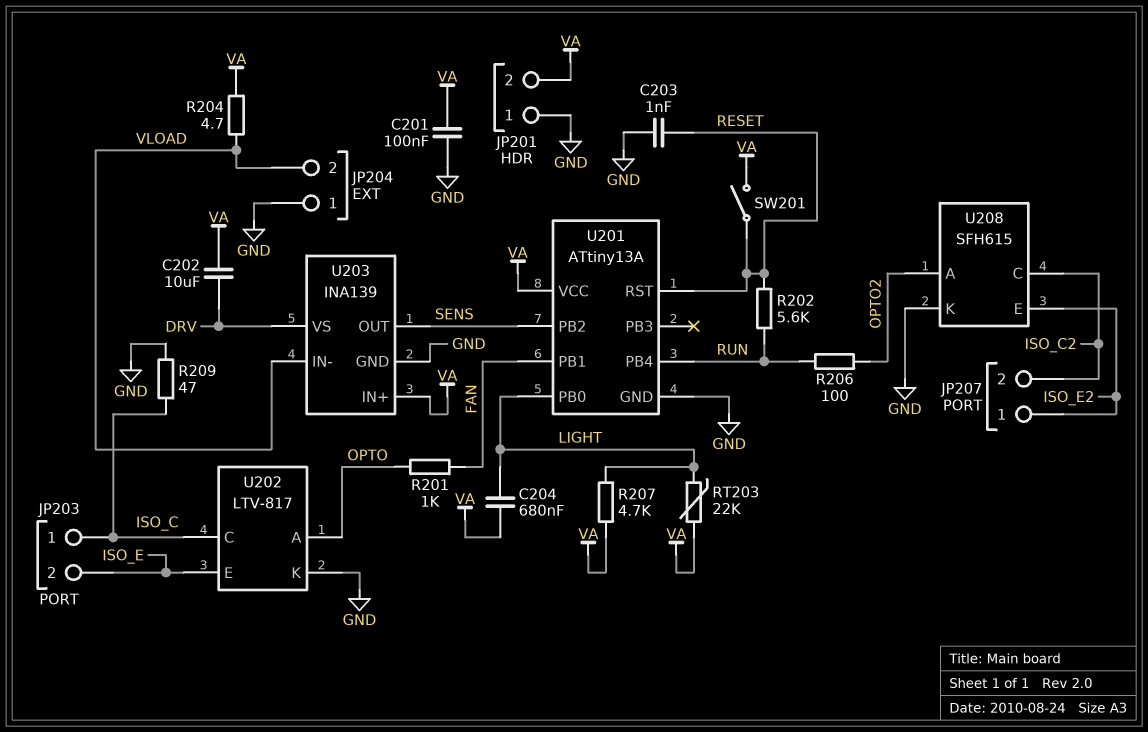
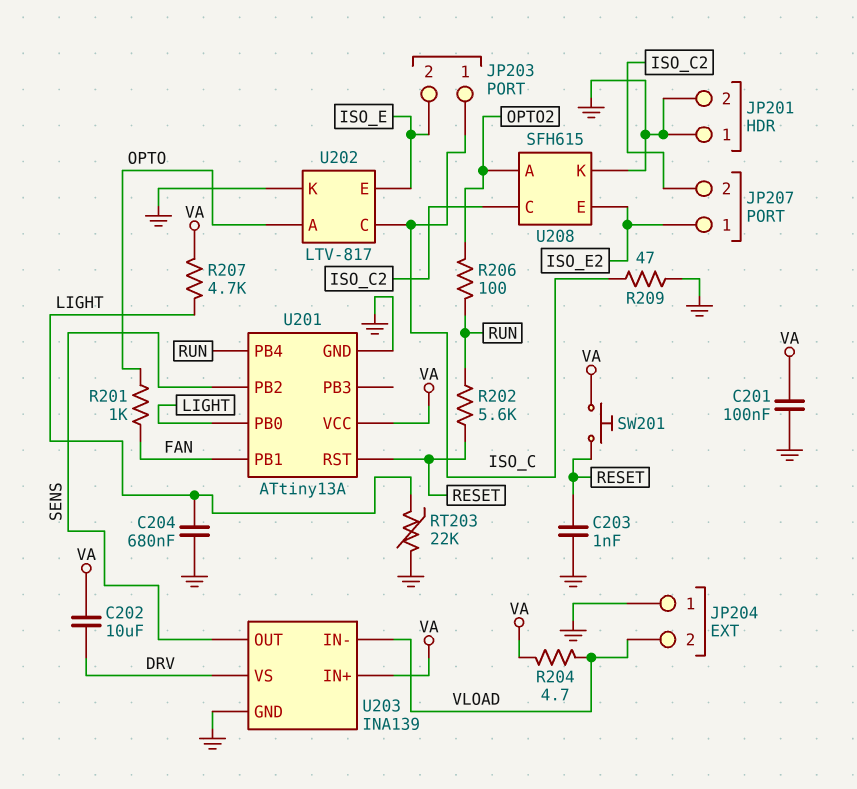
C204: 680nF (LIGHT, VA) -> 680nF (GND, LIGHT)
JP201 pin 2: VA -> GND
RT203: 22k (LIGHT, VA) -> 22k (GND, LIGHT)
SW201: switch (RESET, VA) -> button (RESET, VA)

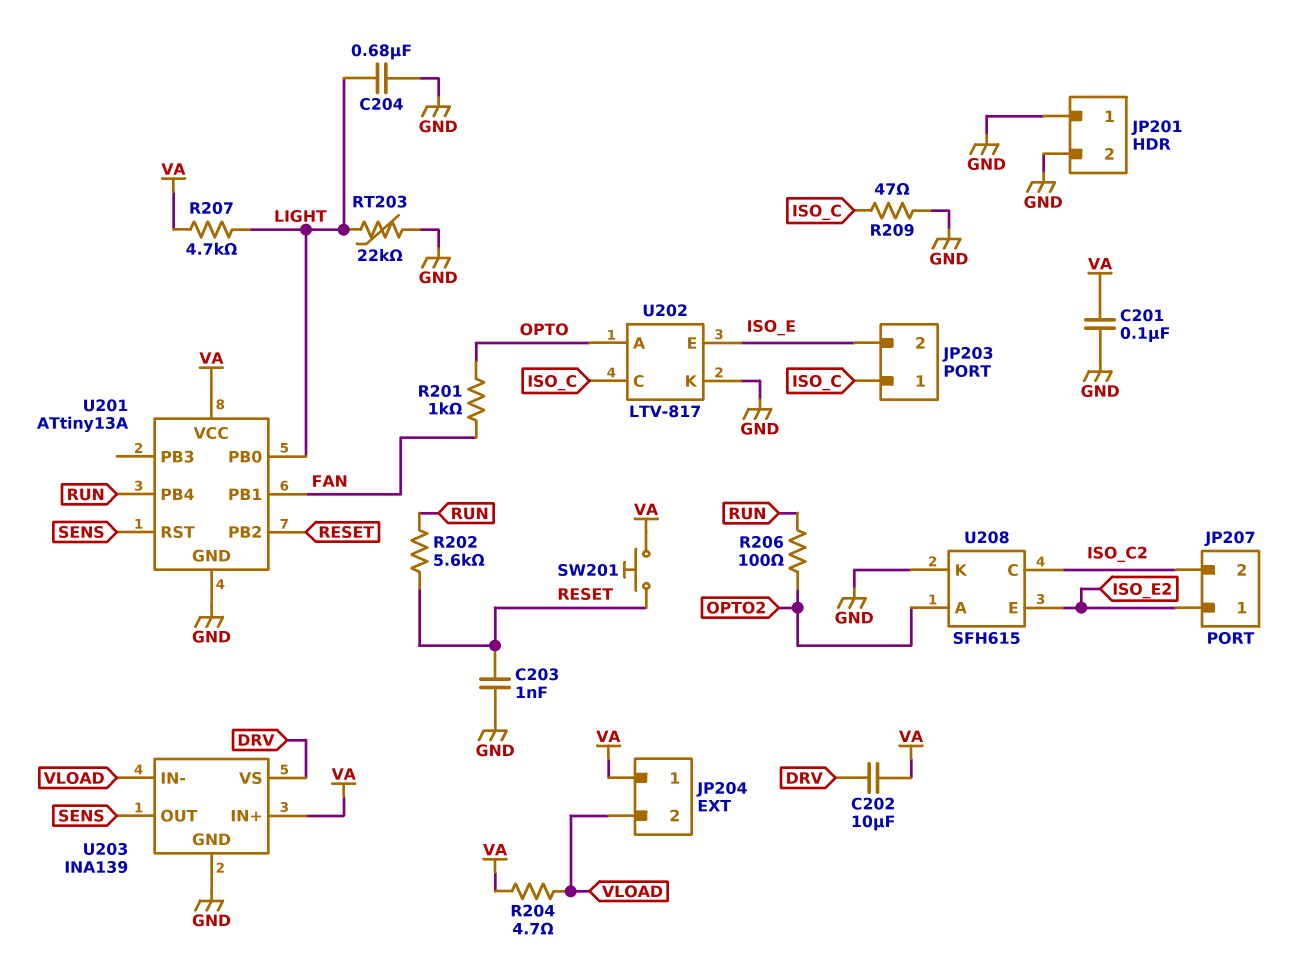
JP204 pin 1: GND -> VA
U201 pin PB2: SENS -> RESET
U201 pin RST: RESET -> SENS

